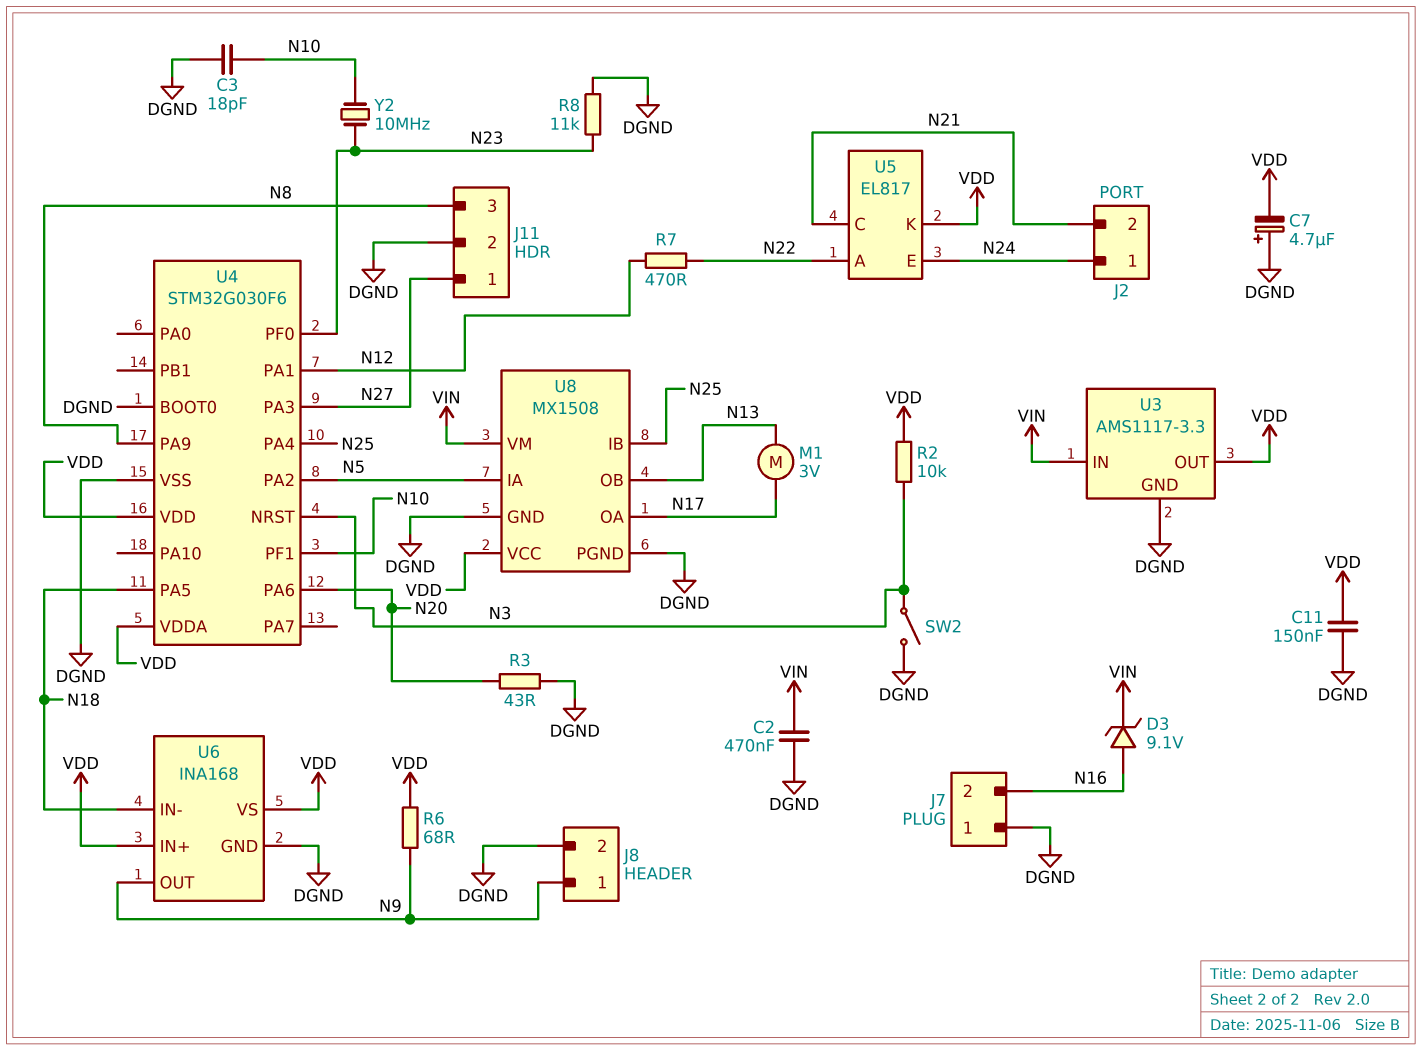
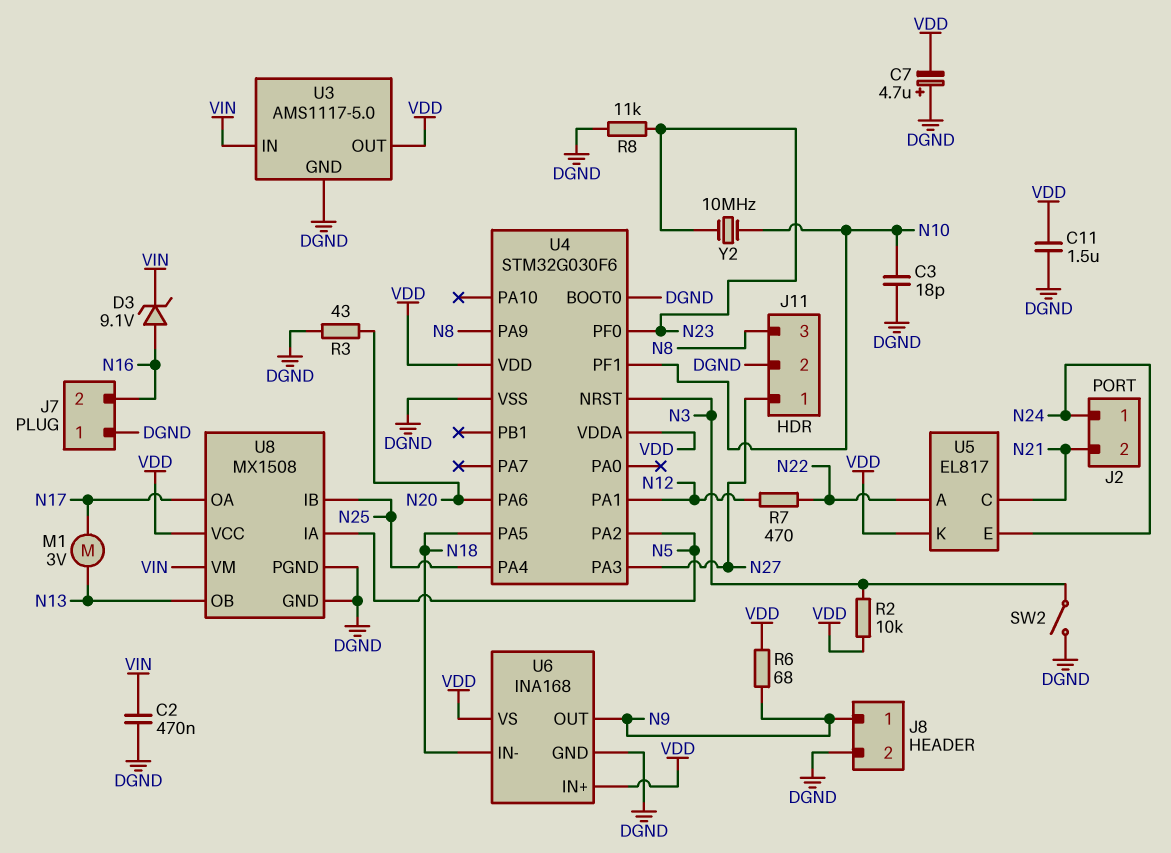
C11: 150nF (DGND, VDD) -> 1.5uF (DGND, VDD)
U3: AMS1117-3.3 -> AMS1117-5.0

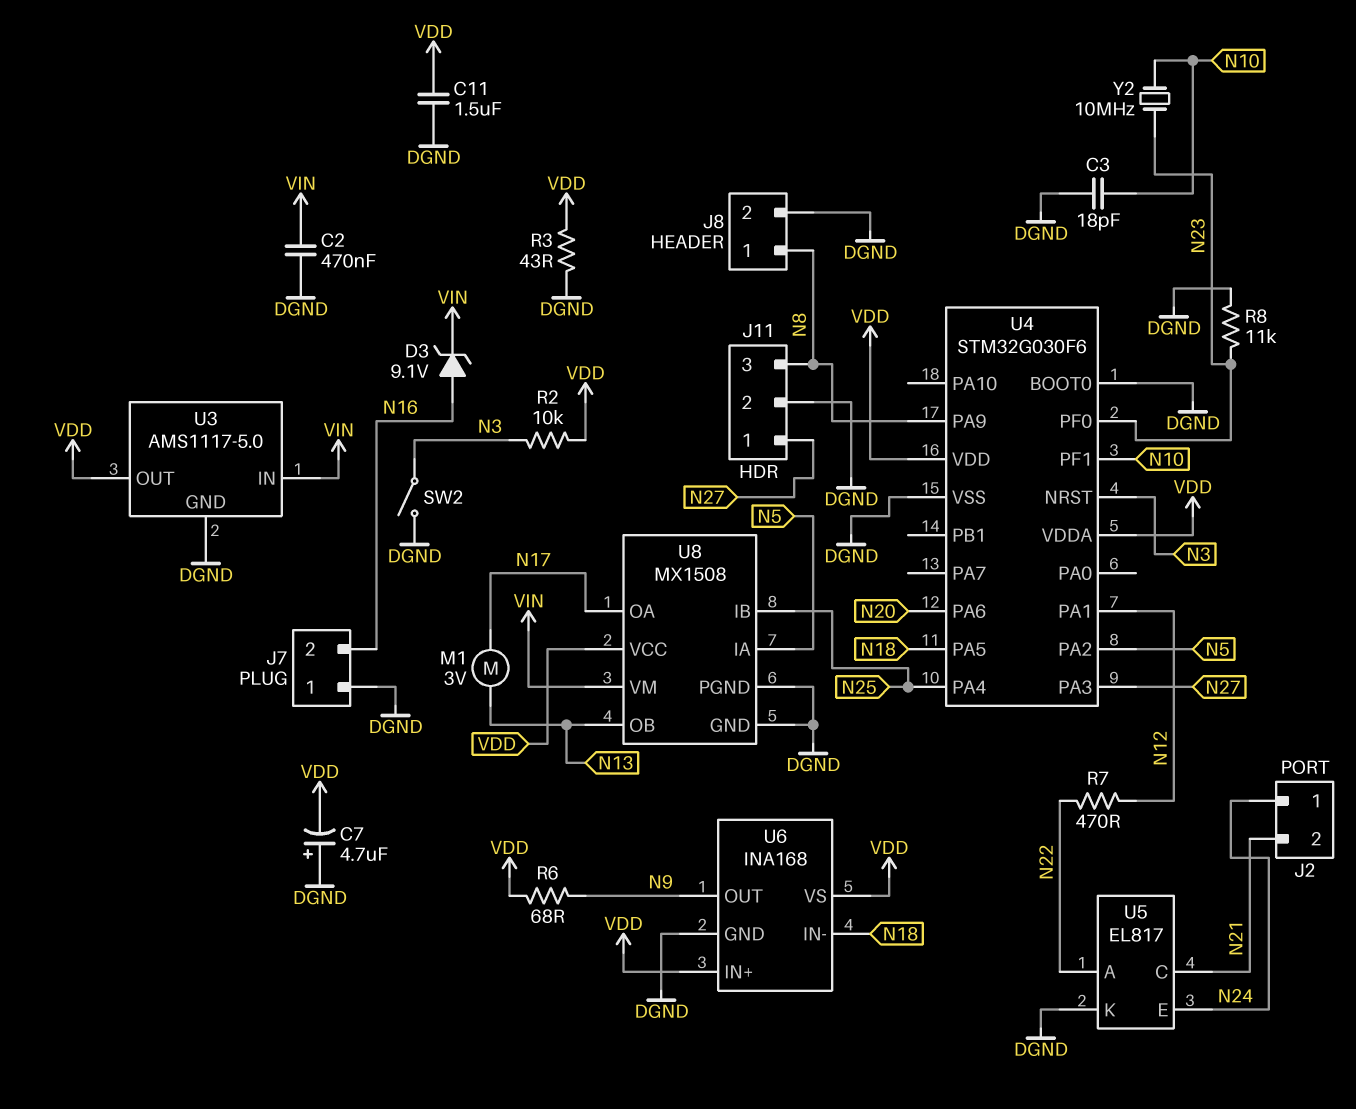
J8 pin 1: N9 -> N8
R3: 43 (DGND, N20) -> 43 (DGND, VDD)
U5 pin K: VDD -> DGND

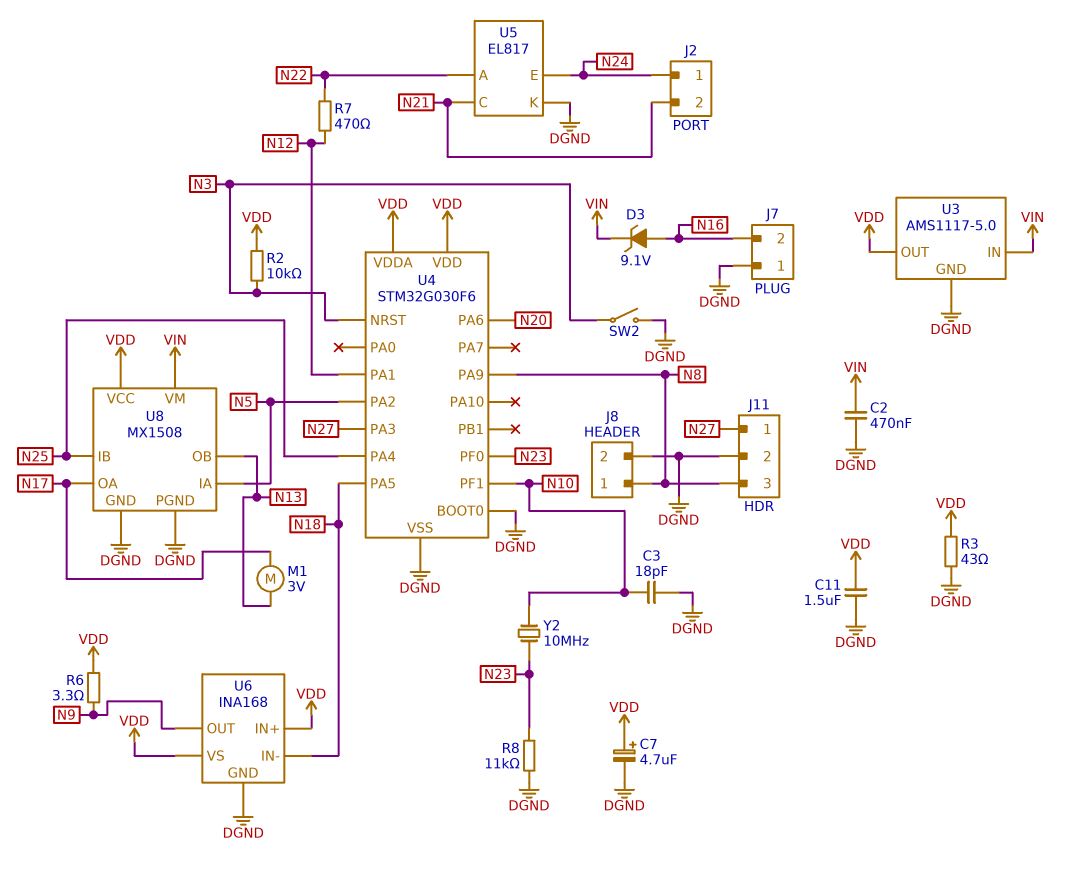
C7: 4.7uF (plus DGND, minus VDD) -> 4.7uF (plus VDD, minus DGND)
R6: 68 (N9, VDD) -> 3.3 (N9, VDD)

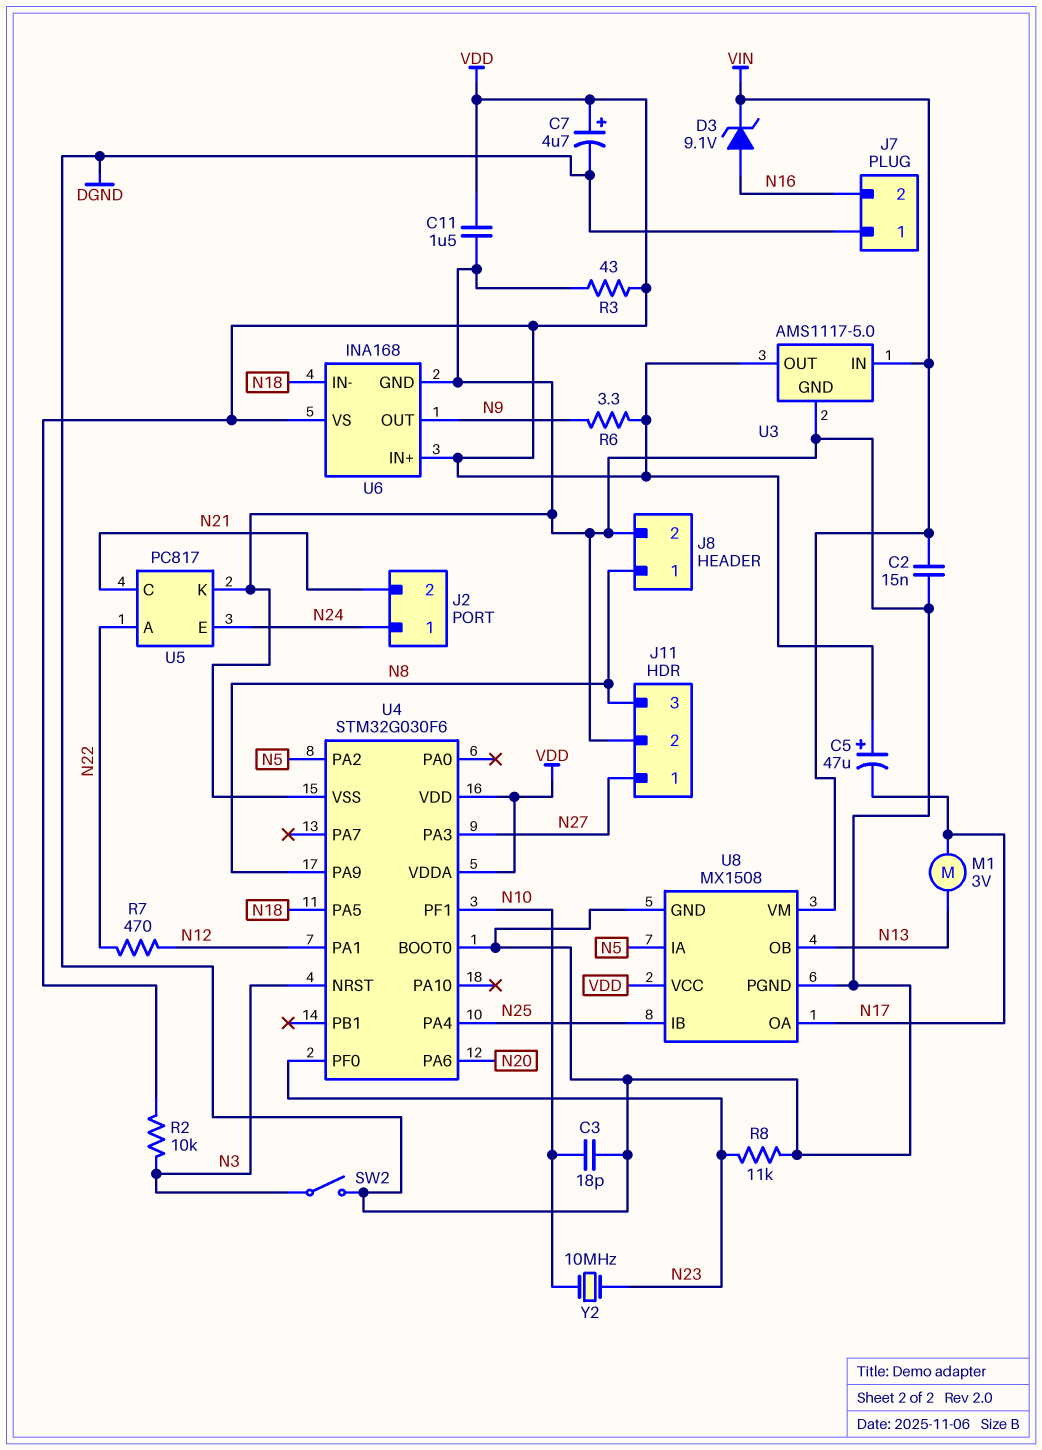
C2: 470nF (DGND, VIN) -> 15nF (DGND, VIN)
C5: none -> 47uF (plus VDD, minus N17)
U5: EL817 -> PC817

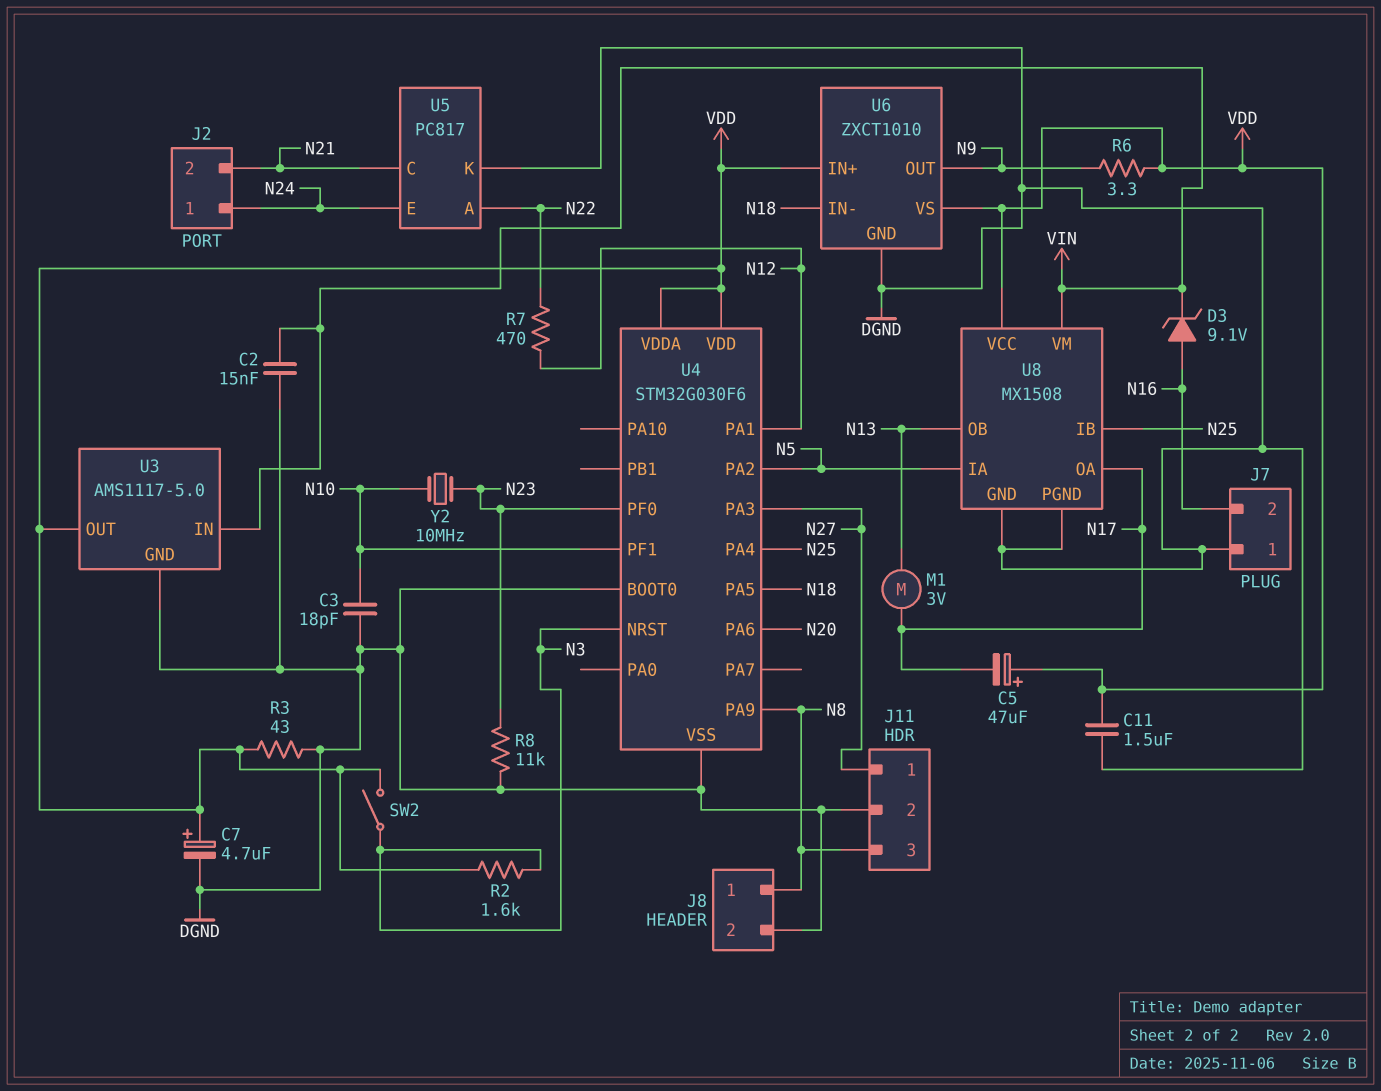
R2: 10k (N3, VDD) -> 1.6k (N3, VDD)
SW2: switch (DGND, N3) -> switch (N3, VDD)
U6: INA168 -> ZXCT1010

